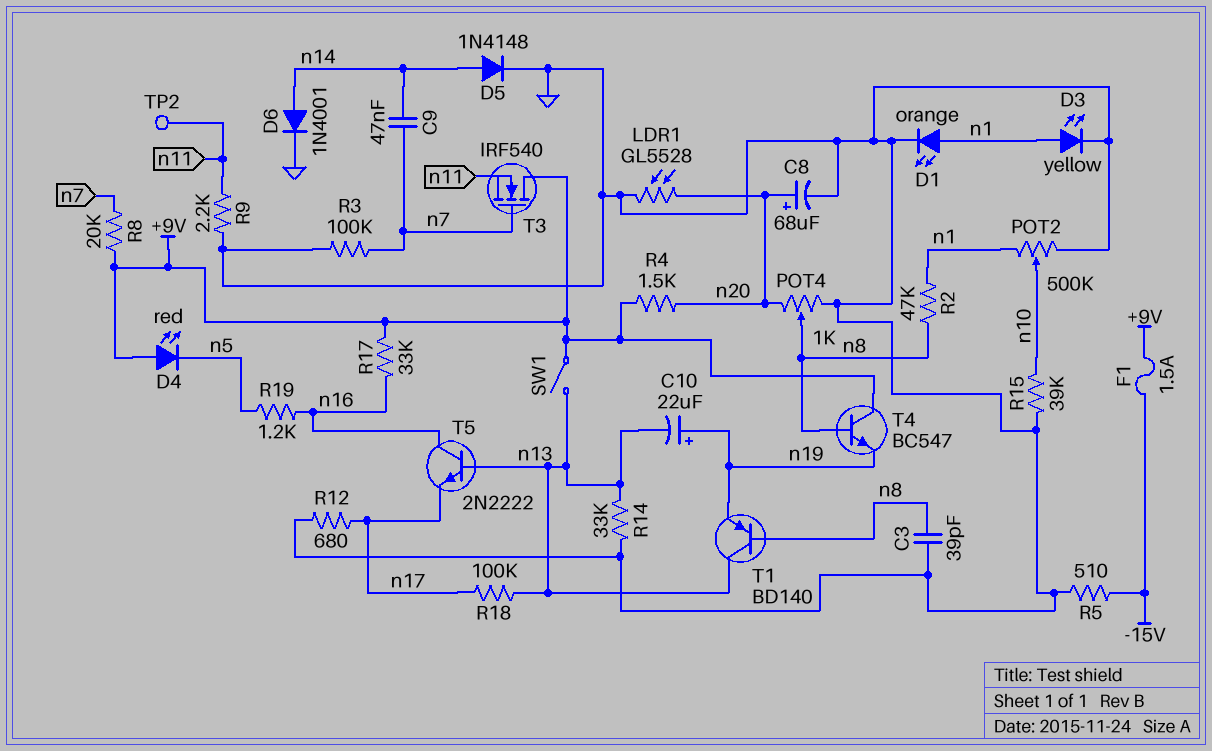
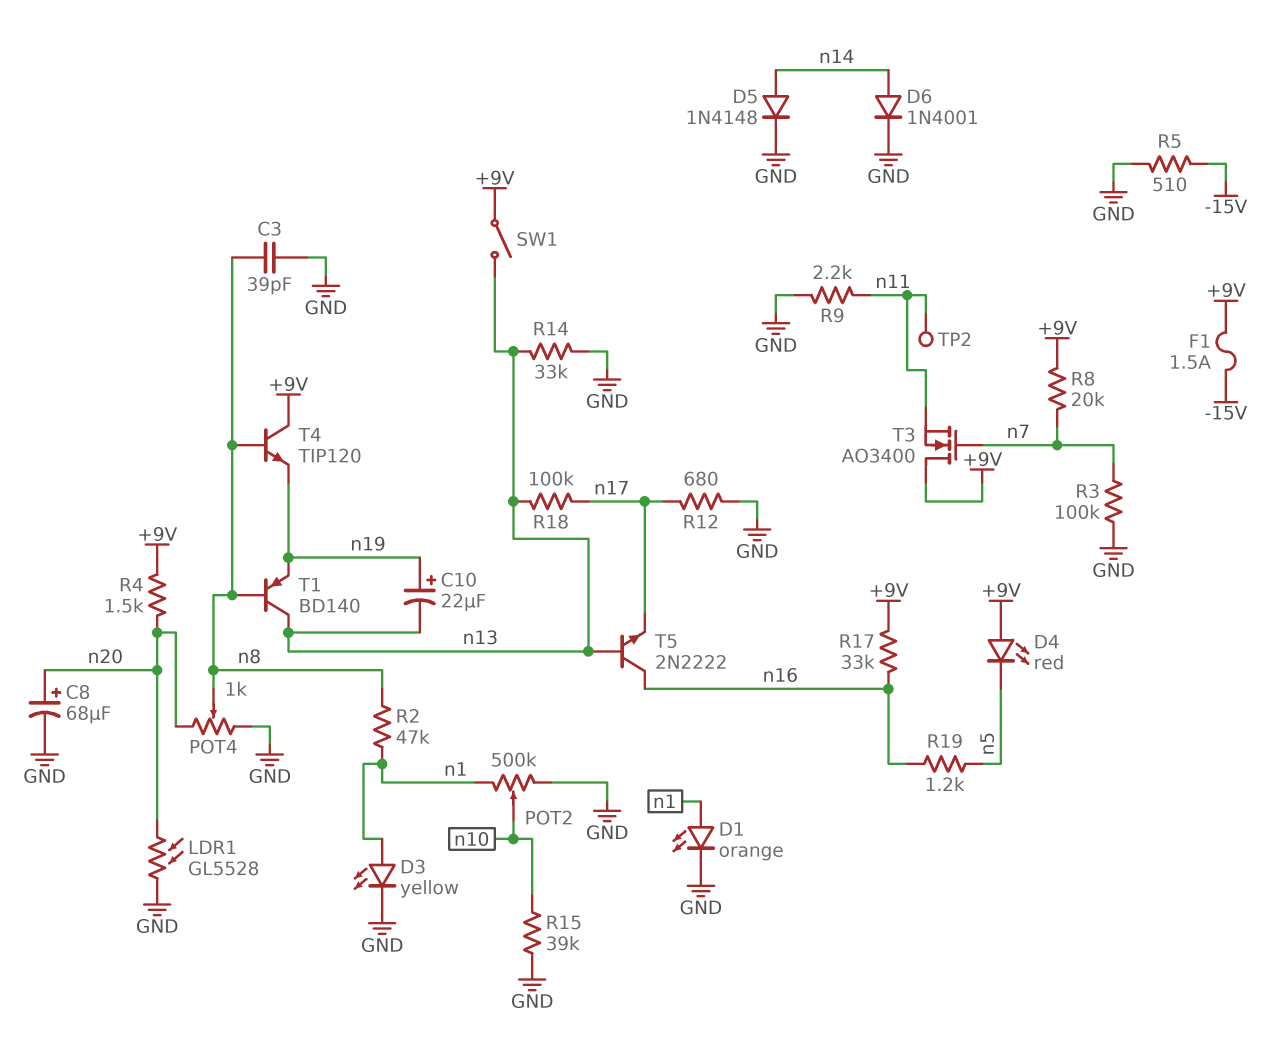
C9: 47nF (n7, n14) -> none
T3: NMOS IRF540 (G n7, D +9V, S n11) -> NMOS AO3400 (G n7, D +9V, S n11)
T4: NPN BC547 (B n8, C +9V, E n19) -> NPN TIP120 (B n8, C +9V, E n19)

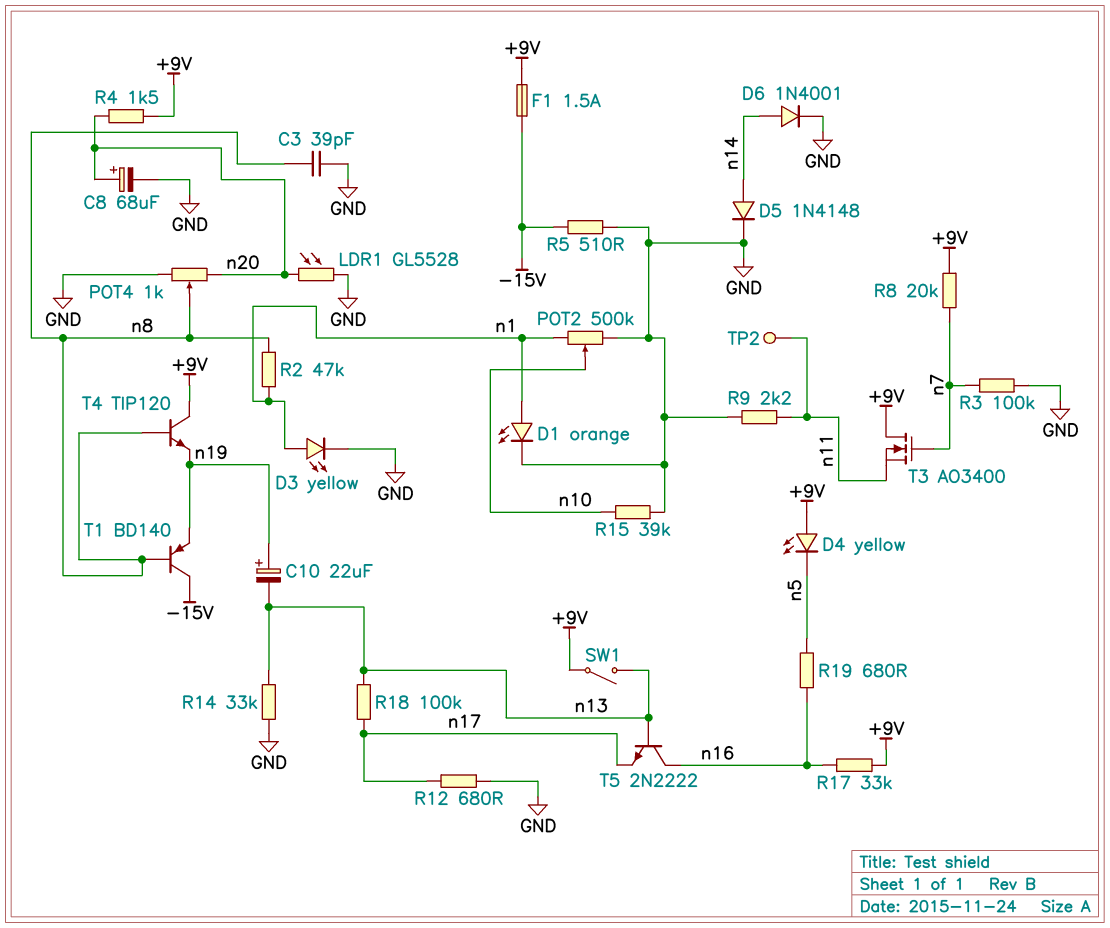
D4: LED red (A +9V, K n5) -> LED yellow (A +9V, K n5)
R19: 1.2k (n5, n16) -> 680 (n5, n16)
T1: PNP BD140 (B n8, C n13, E n19) -> PNP BD140 (B n8, C -15V, E n19)

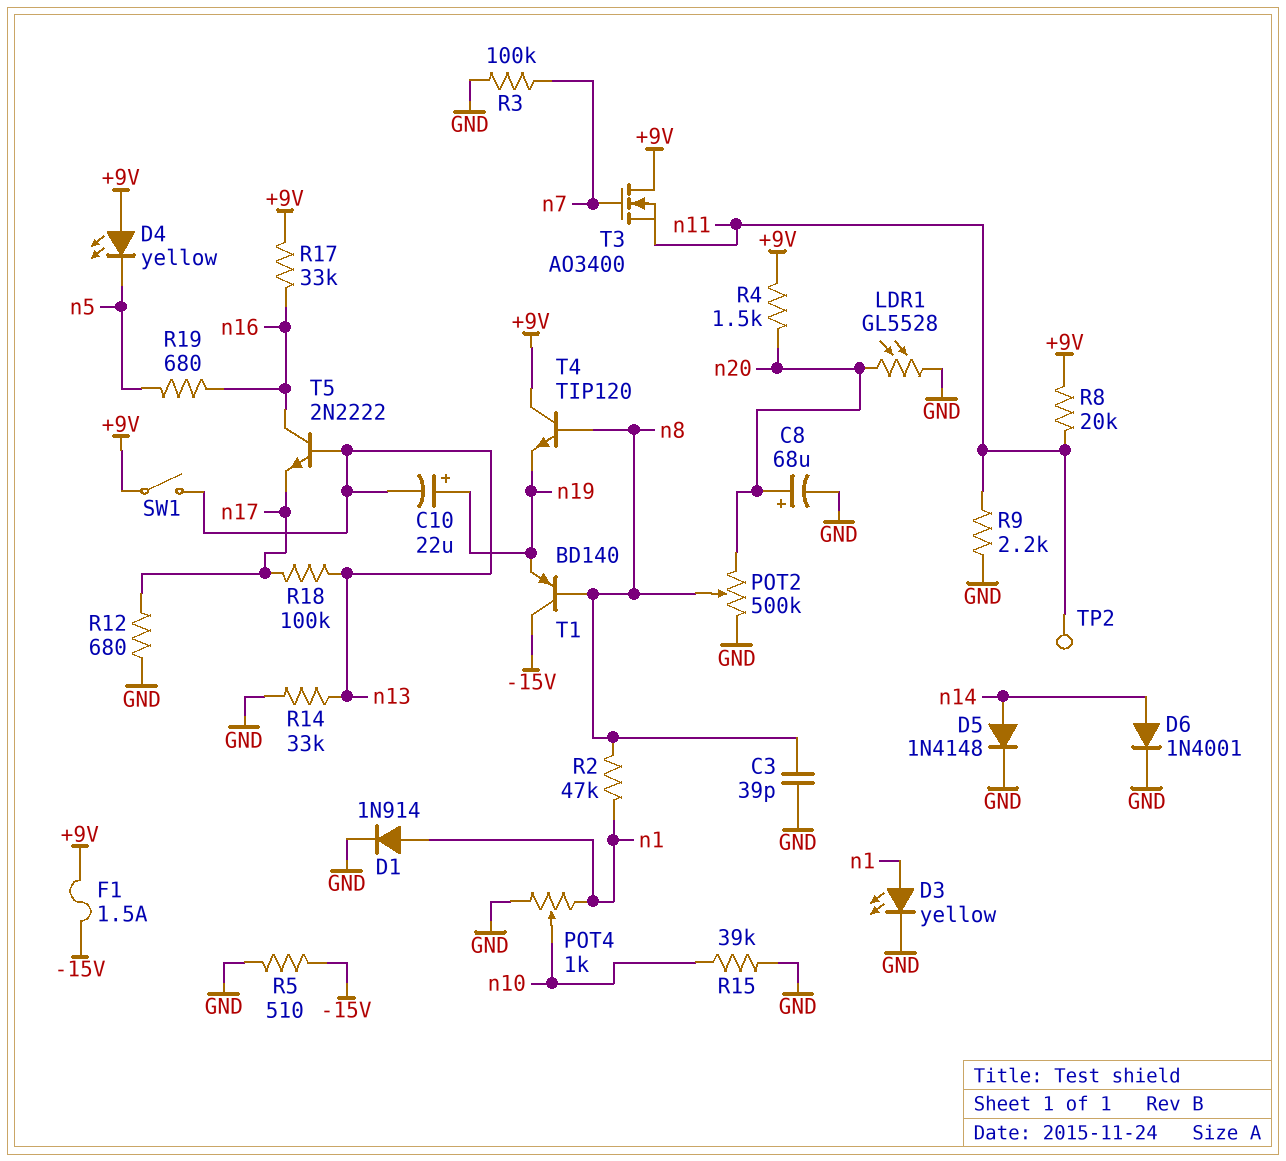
D1: LED orange (A n1, K GND) -> diode 1N914 (A n1, K GND)
POT2: 500k (GND, n1, wiper n10) -> 500k (GND, n20, wiper n8)
POT4: 1k (GND, n20, wiper n8) -> 1k (GND, n1, wiper n10)
R8: 20k (+9V, n7) -> 20k (+9V, n11)

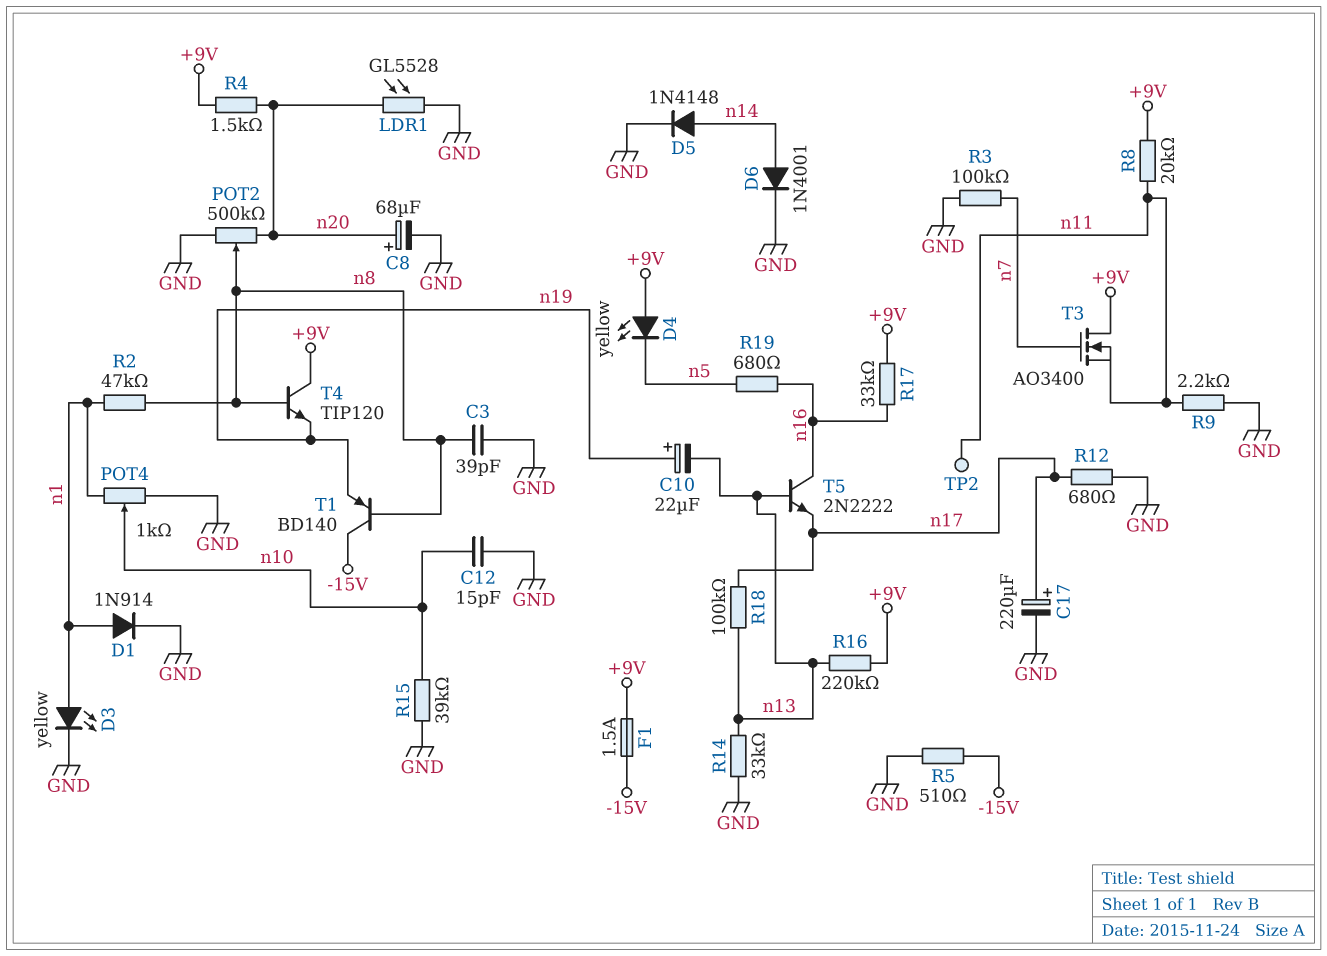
C12: none -> 15pF (GND, n10)
C17: none -> 220uF (plus n17, minus GND)
R16: none -> 220k (+9V, n13)
SW1: switch (+9V, n13) -> none

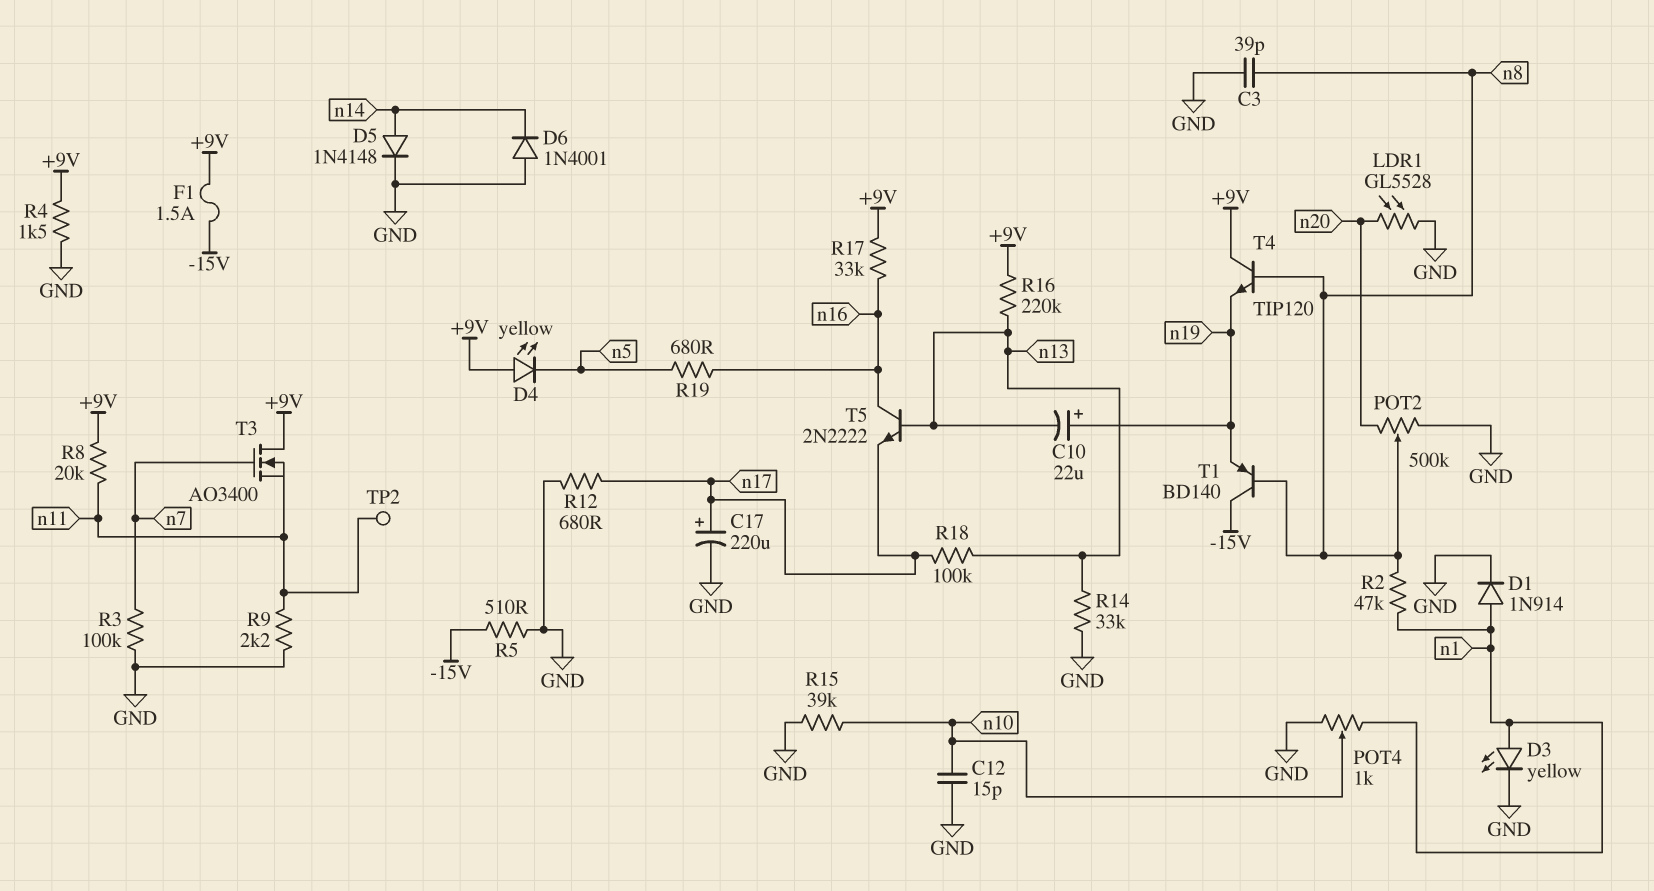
C8: 68uF (plus n20, minus GND) -> none
D6: diode 1N4001 (A n14, K GND) -> diode 1N4001 (A GND, K n14)
R4: 1.5k (+9V, n20) -> 1.5k (+9V, GND)

